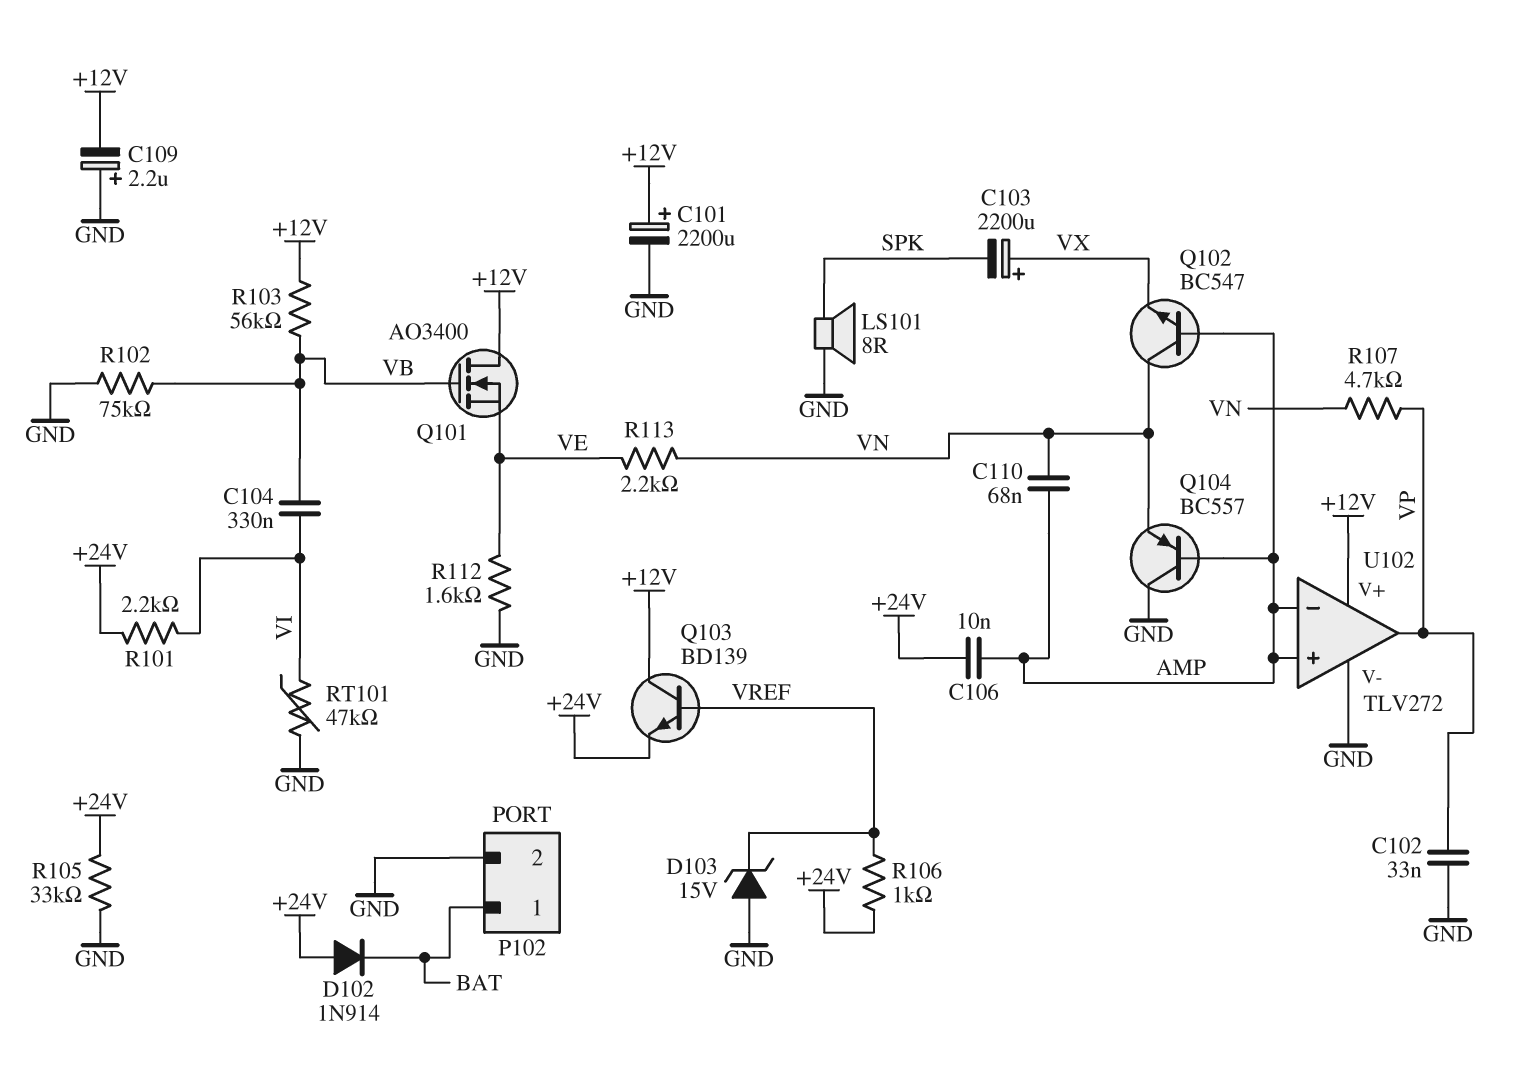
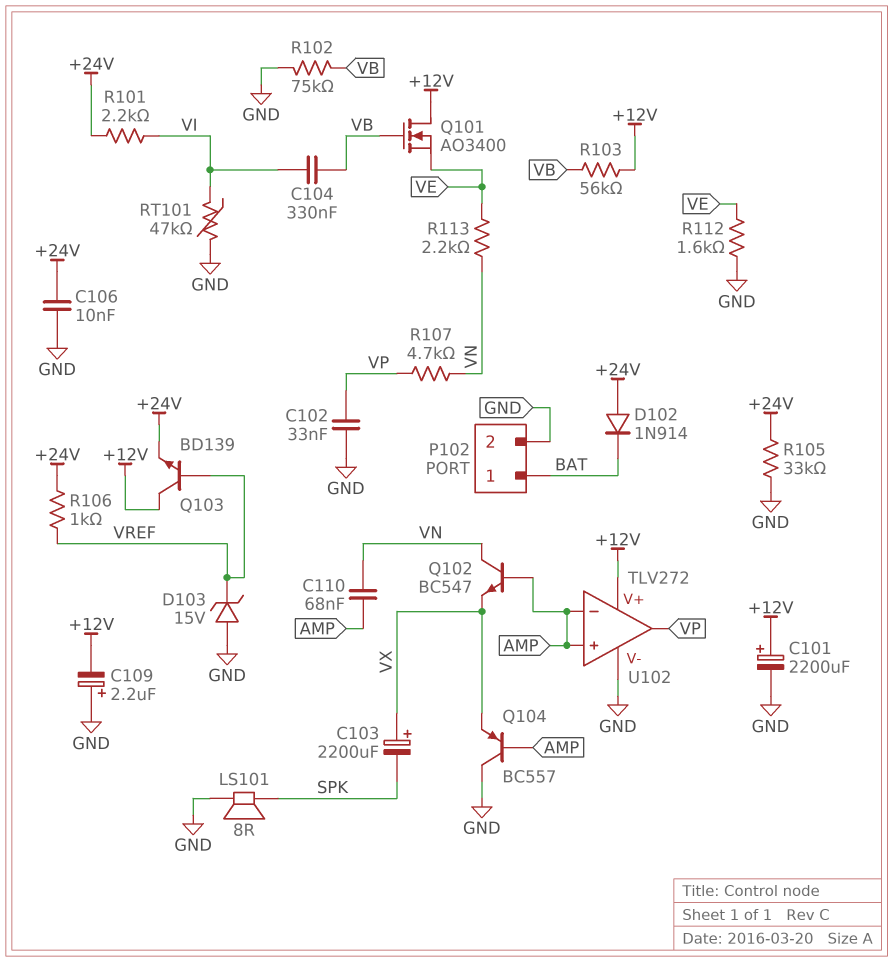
C106: 10nF (+24V, AMP) -> 10nF (+24V, GND)
Q104: PNP BC557 (B AMP, C GND, E VN) -> PNP BC557 (B AMP, C GND, E VX)

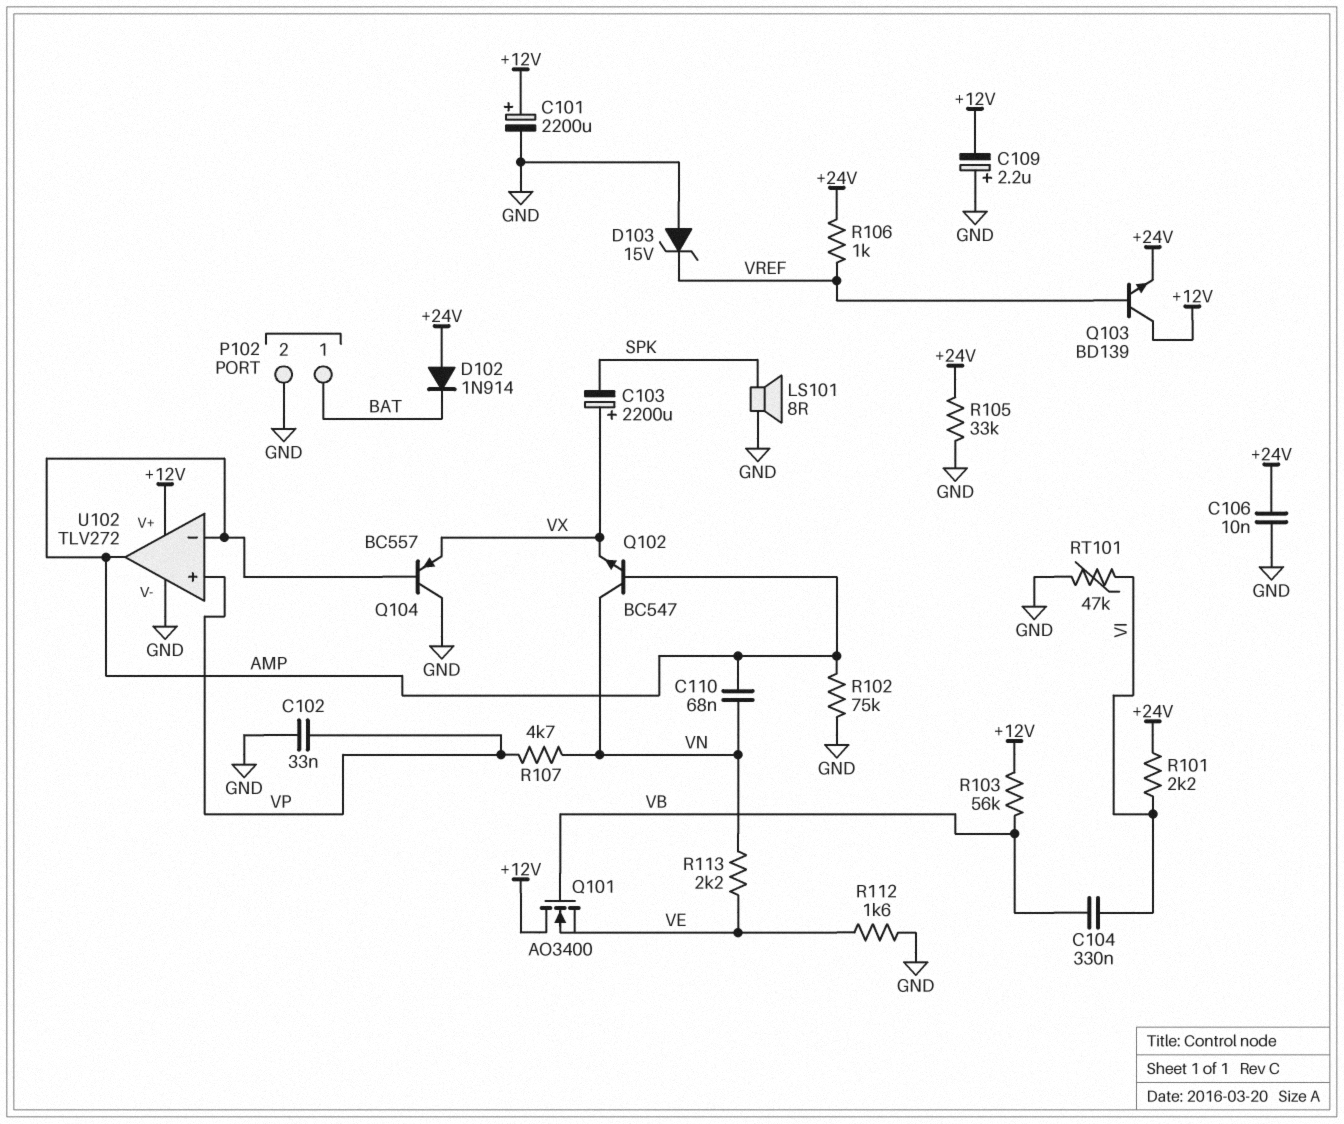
R102: 75k (GND, VB) -> 75k (AMP, GND)
U102 pin in+: AMP -> VP
U102 pin out: VP -> AMP

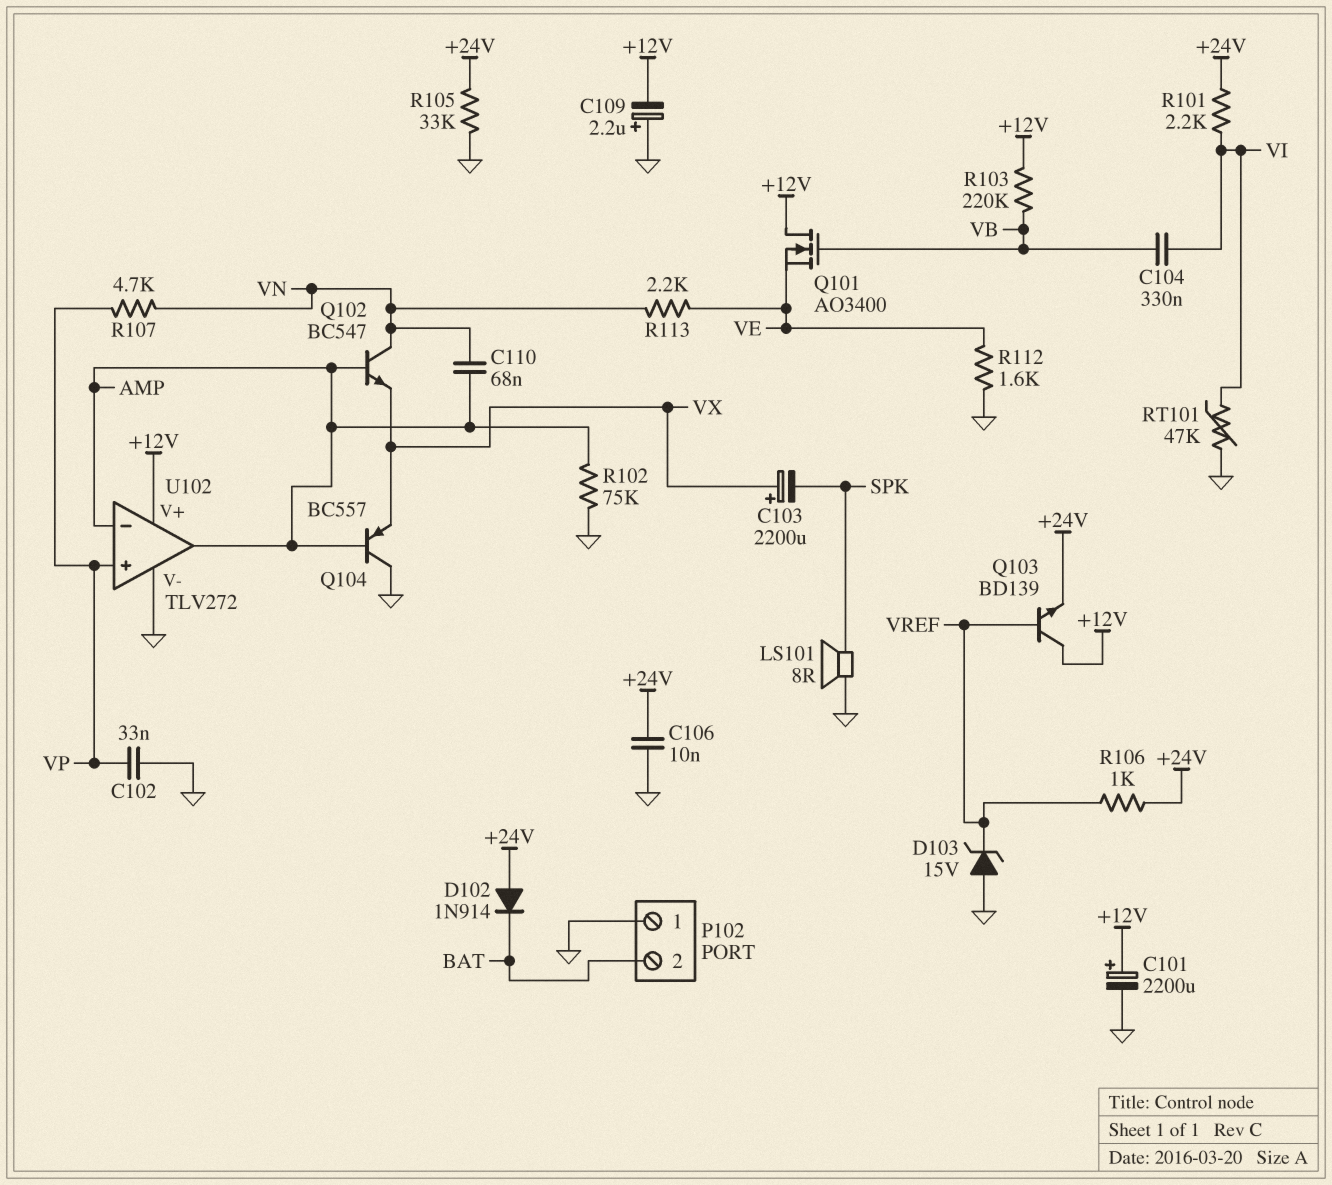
P102 pin 1: BAT -> GND
P102 pin 2: GND -> BAT
R103: 56k (+12V, VB) -> 220k (+12V, VB)

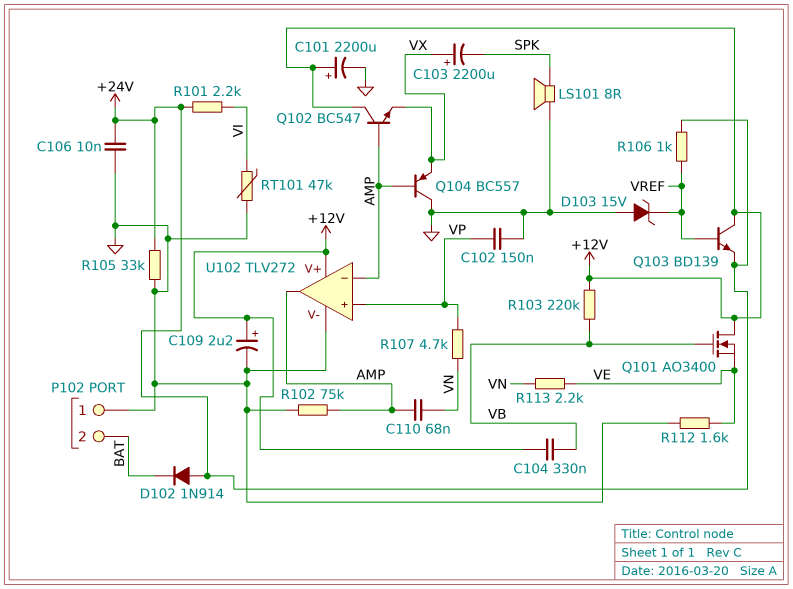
C102: 33nF (GND, VP) -> 150nF (GND, VP)
C104: 330nF (VB, VI) -> 330nF (+12V, VB)
C109: 2.2uF (plus GND, minus +12V) -> 2.2uF (plus +12V, minus GND)
Q102: NPN BC547 (B AMP, C VN, E VX) -> NPN BC547 (B AMP, C +12V, E VX)

